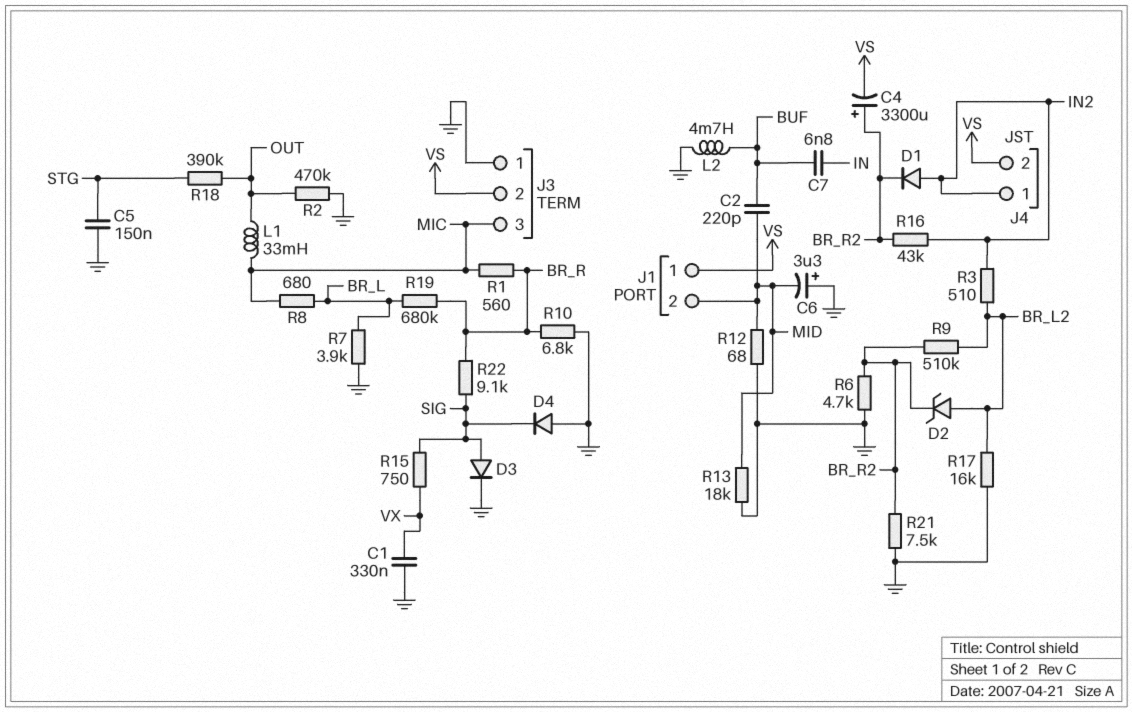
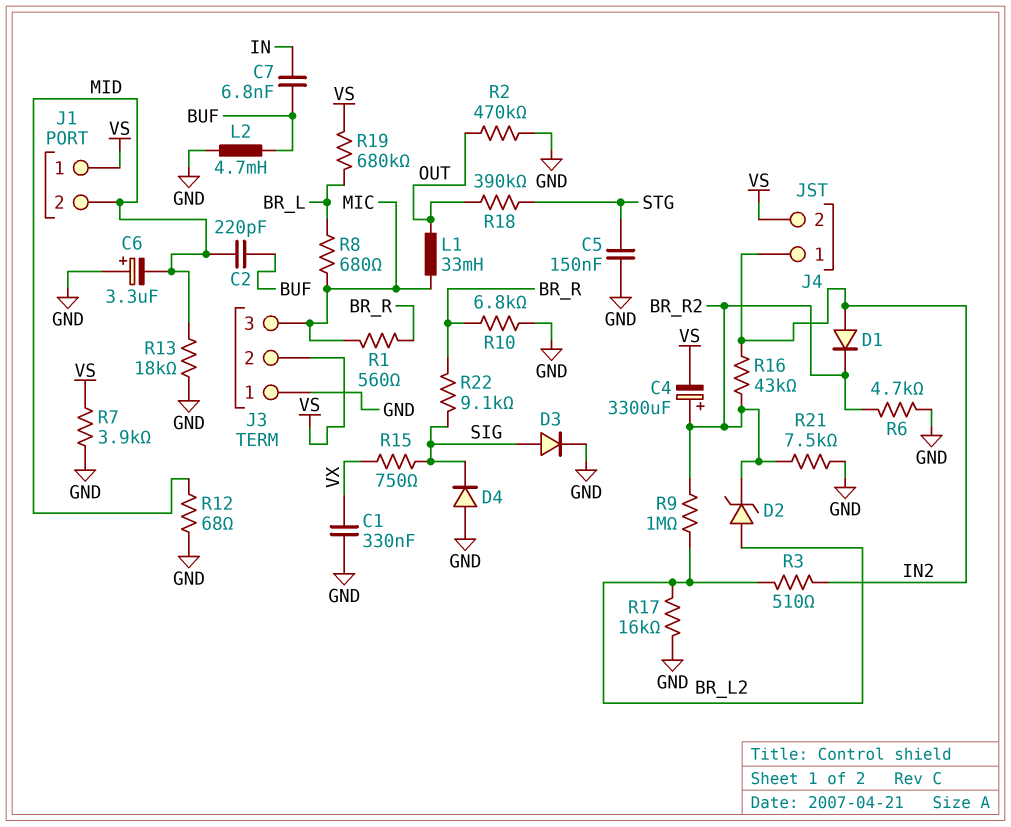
R7: 3.9k (BR_L, GND) -> 3.9k (GND, VS)
R9: 510k (BR_L2, BR_R2) -> 1M (BR_L2, BR_R2)
R19: 680k (BR_L, BR_R) -> 680k (BR_L, VS)

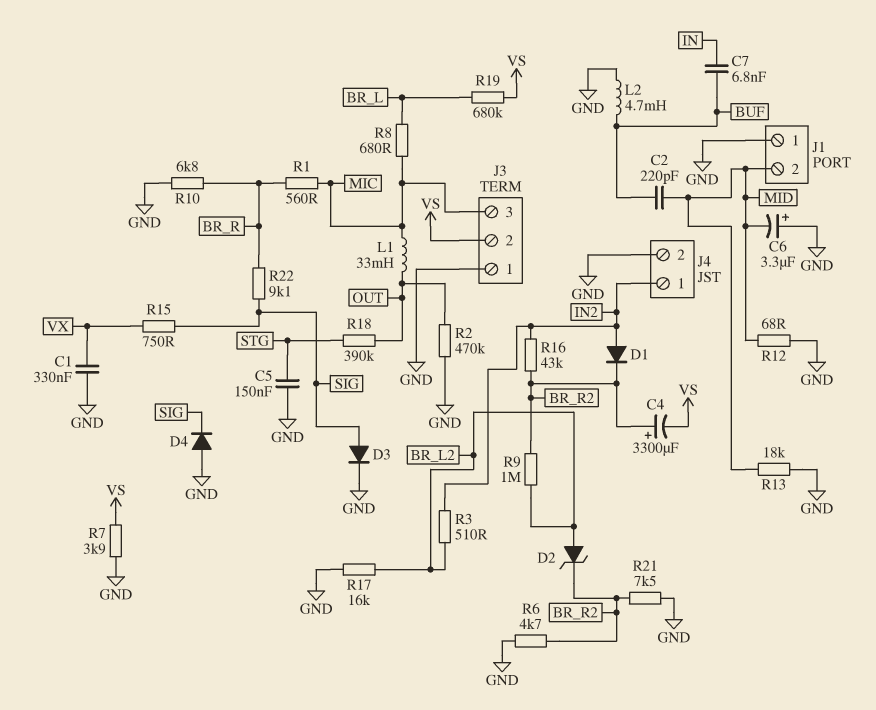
J1 pin 1: VS -> GND
J4 pin 2: VS -> GND

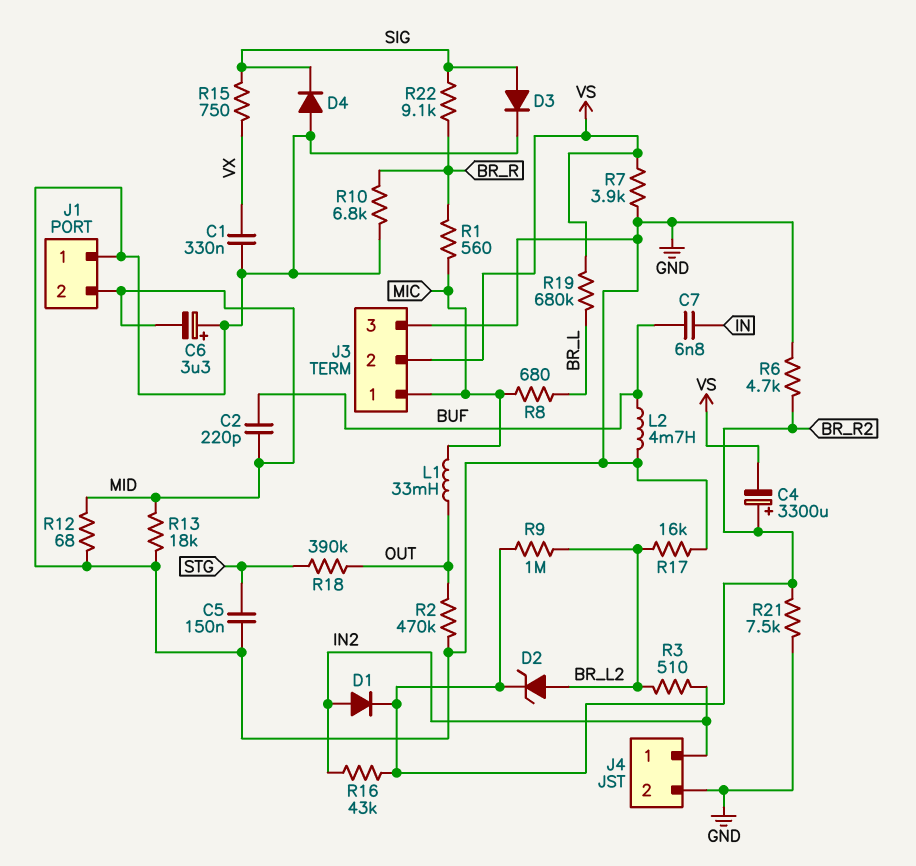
J3 pin 1: GND -> MIC
J3 pin 3: MIC -> GND

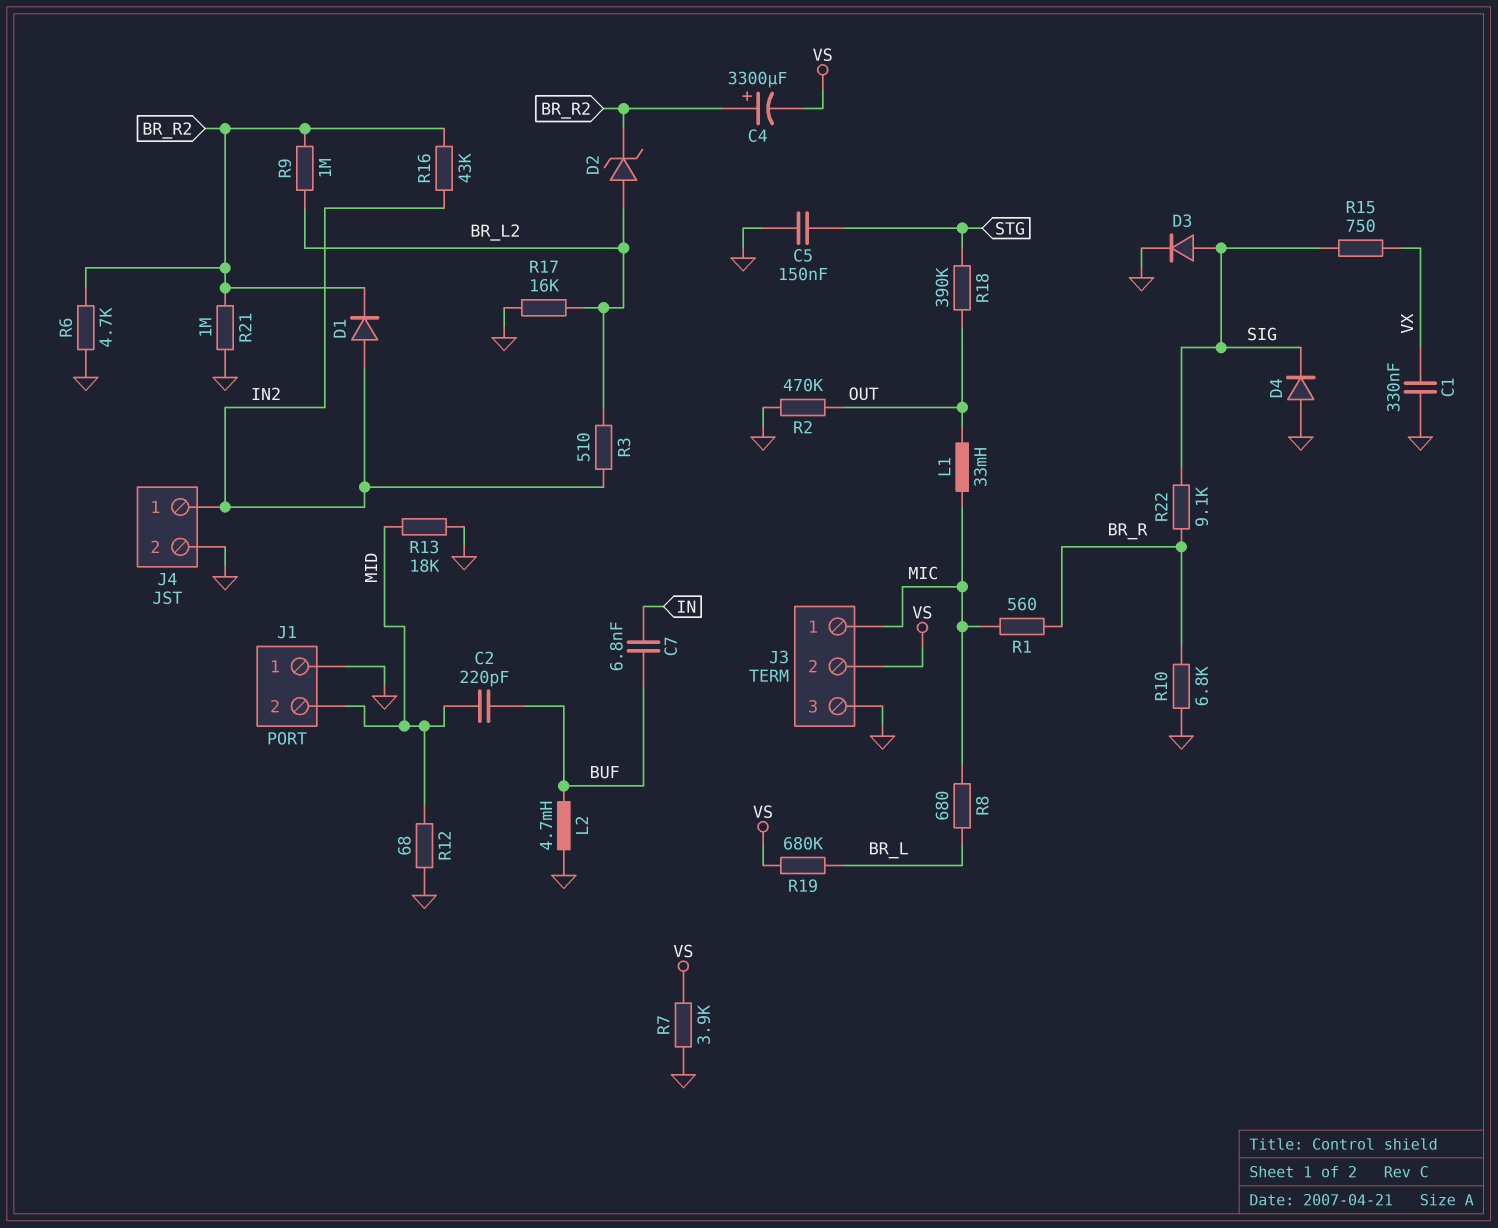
C6: 3.3uF (plus GND, minus MID) -> none
R21: 7.5k (BR_R2, GND) -> 1M (BR_R2, GND)

